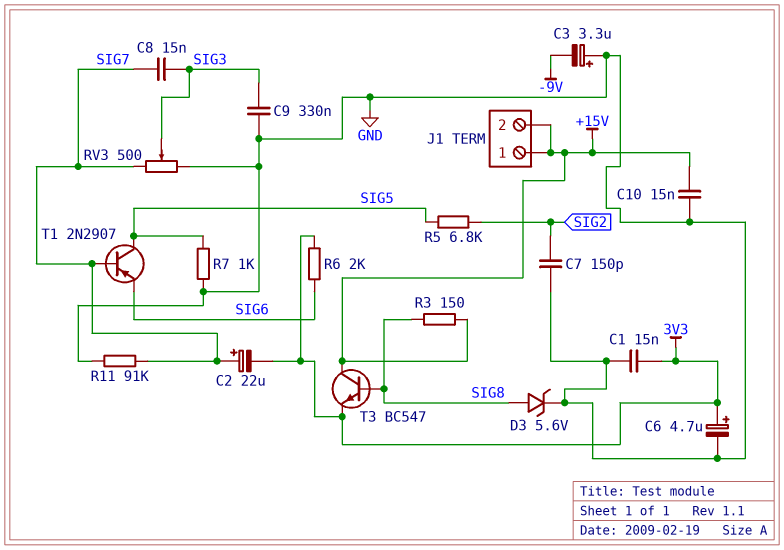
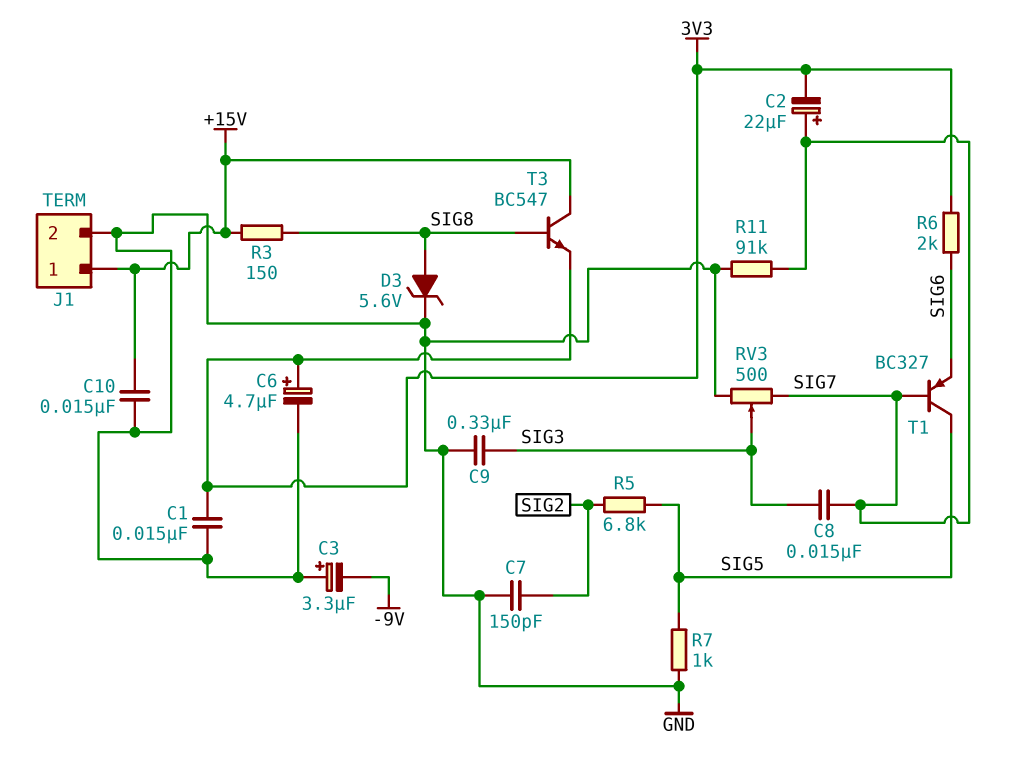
J1 pin 2: +15V -> GND
T1: PNP 2N2907 (B SIG7, C SIG5, E SIG6) -> PNP BC327 (B SIG7, C SIG5, E SIG6)

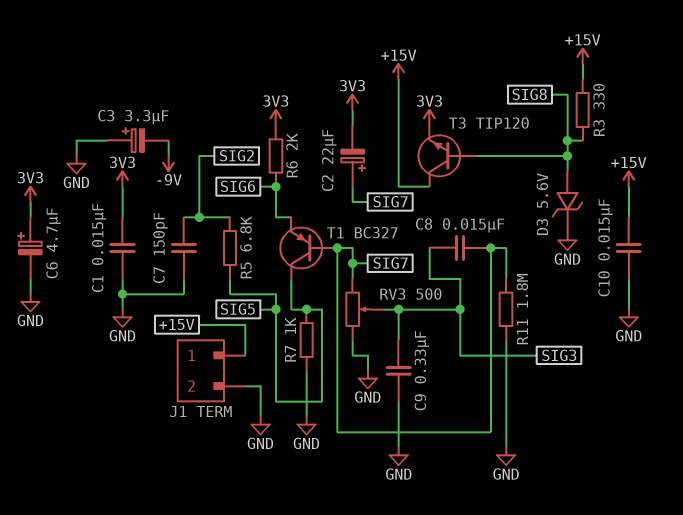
R3: 150 (+15V, SIG8) -> 330 (+15V, SIG8)
R11: 91k (GND, SIG7) -> 1.8M (GND, SIG7)
T3: NPN BC547 (B SIG8, C +15V, E 3V3) -> NPN TIP120 (B SIG8, C +15V, E 3V3)

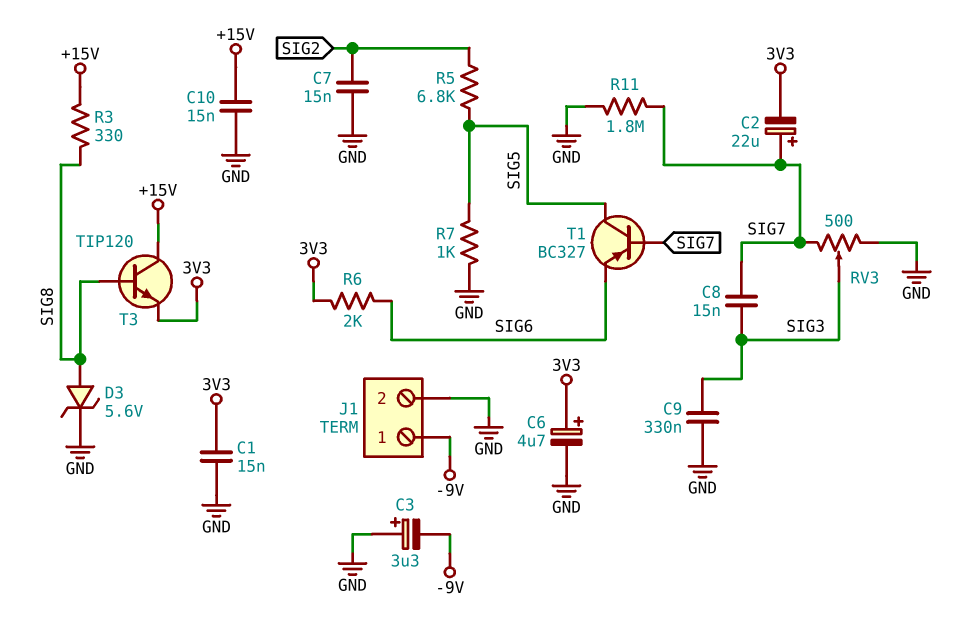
C7: 150pF (GND, SIG2) -> 15nF (GND, SIG2)
J1 pin 1: +15V -> -9V

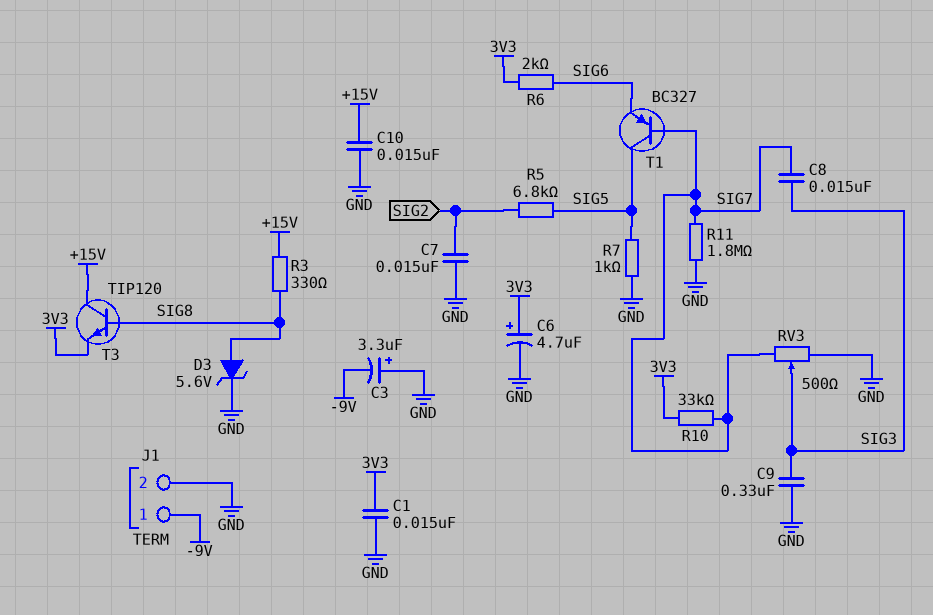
C2: 22uF (plus SIG7, minus 3V3) -> none
R10: none -> 33k (3V3, SIG7)

